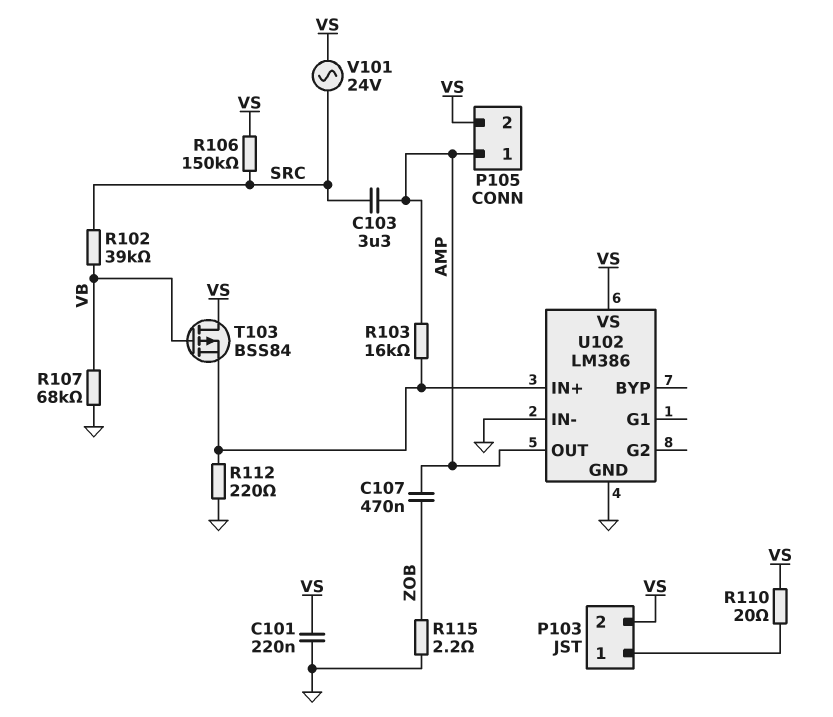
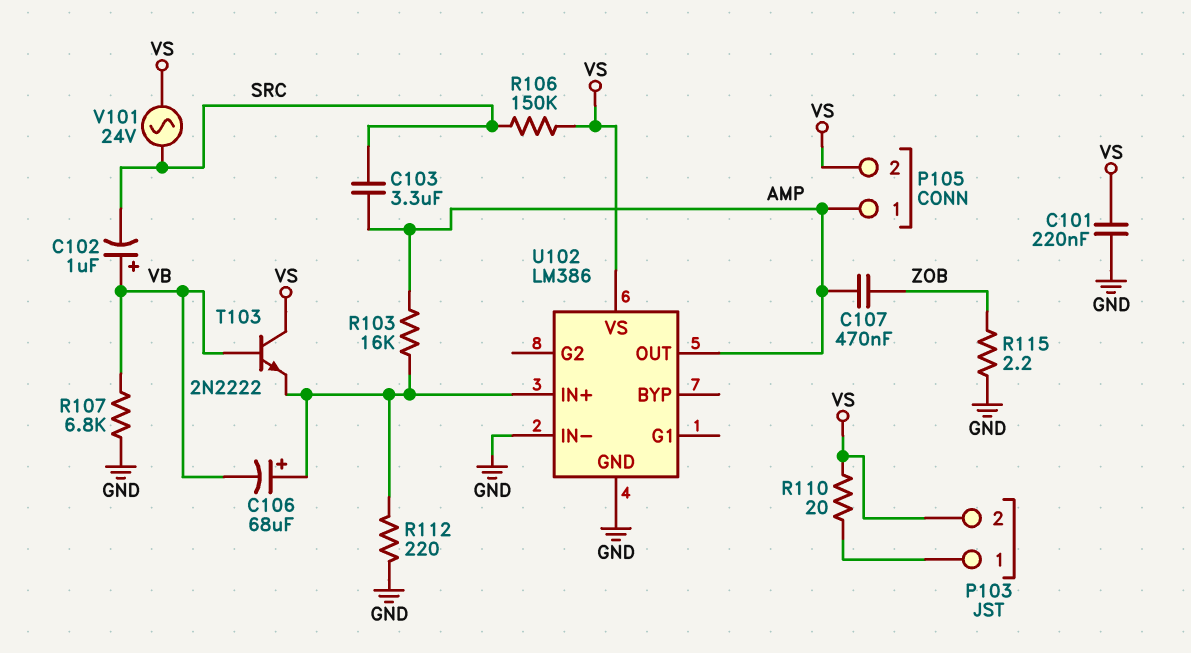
C102: none -> 1uF (plus VB, minus SRC)
C106: none -> 68uF (plus U102/IN+, minus VB)
R102: 39k (SRC, VB) -> none
R107: 68k (GND, VB) -> 6.8k (GND, VB)
T103: PMOS BSS84 (G VB, D VS, S U102/IN+) -> NPN 2N2222 (B VB, C VS, E U102/IN+)

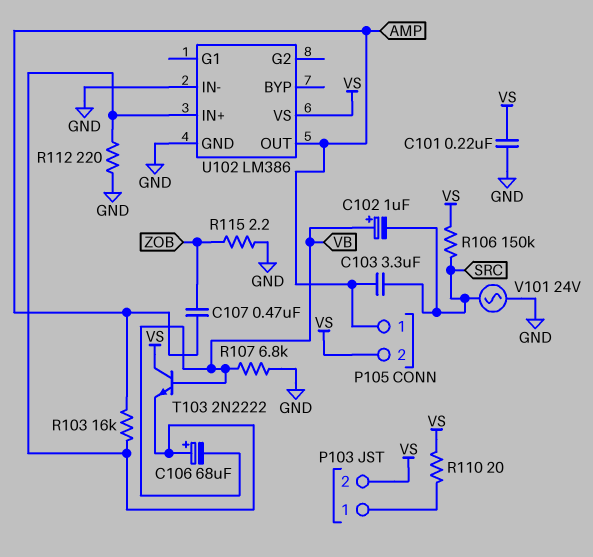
V101: AC 24V (SRC, VS) -> AC 24V (GND, SRC)

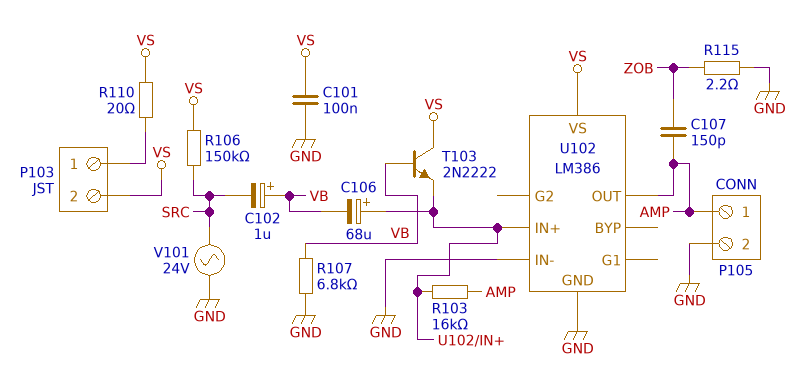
C101: 220nF (GND, VS) -> 100nF (GND, VS)
C103: 3.3uF (AMP, SRC) -> none
C107: 470nF (AMP, ZOB) -> 150pF (AMP, ZOB)
P105 pin 2: VS -> GND
R112: 220 (GND, U102/IN+) -> none

